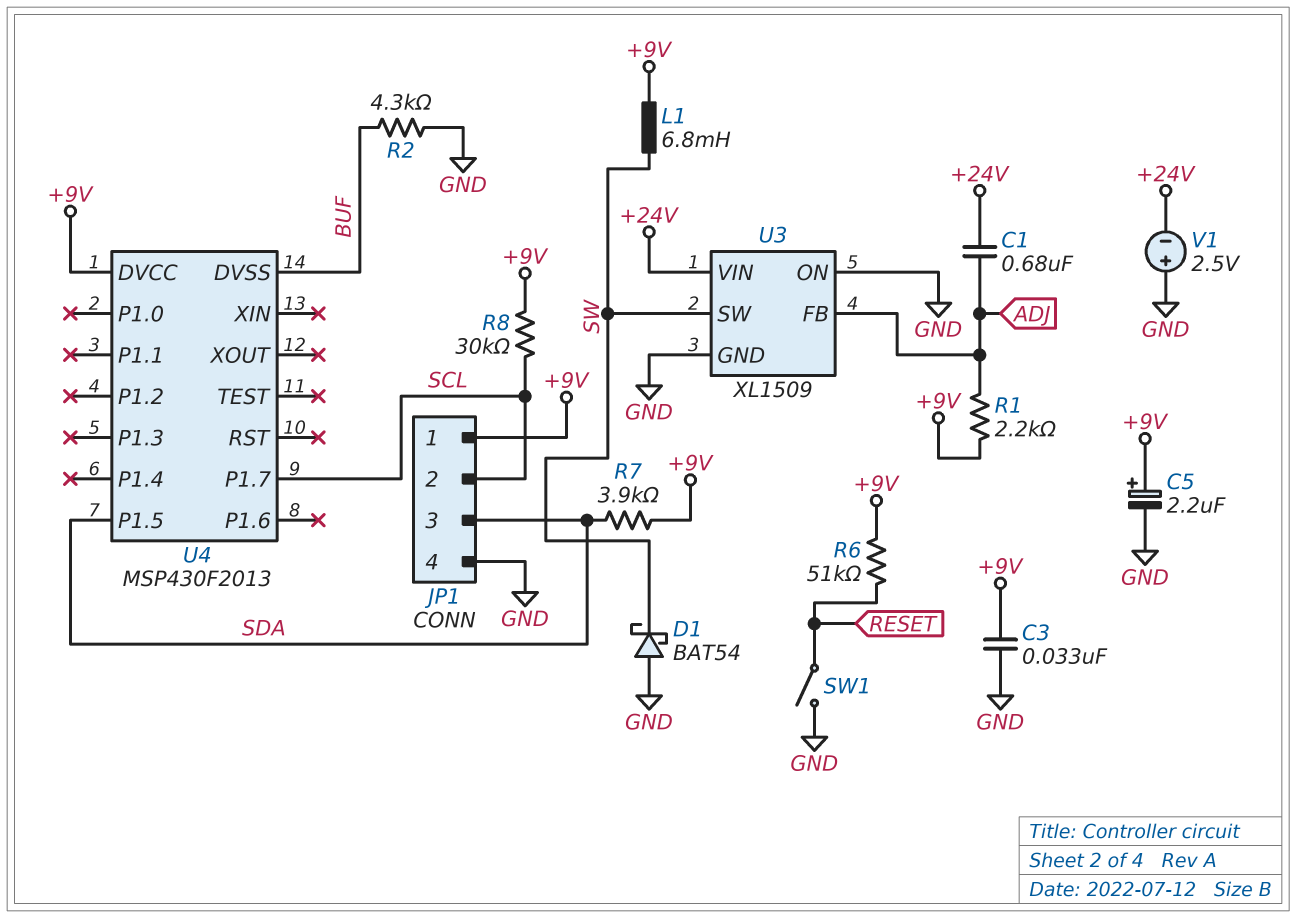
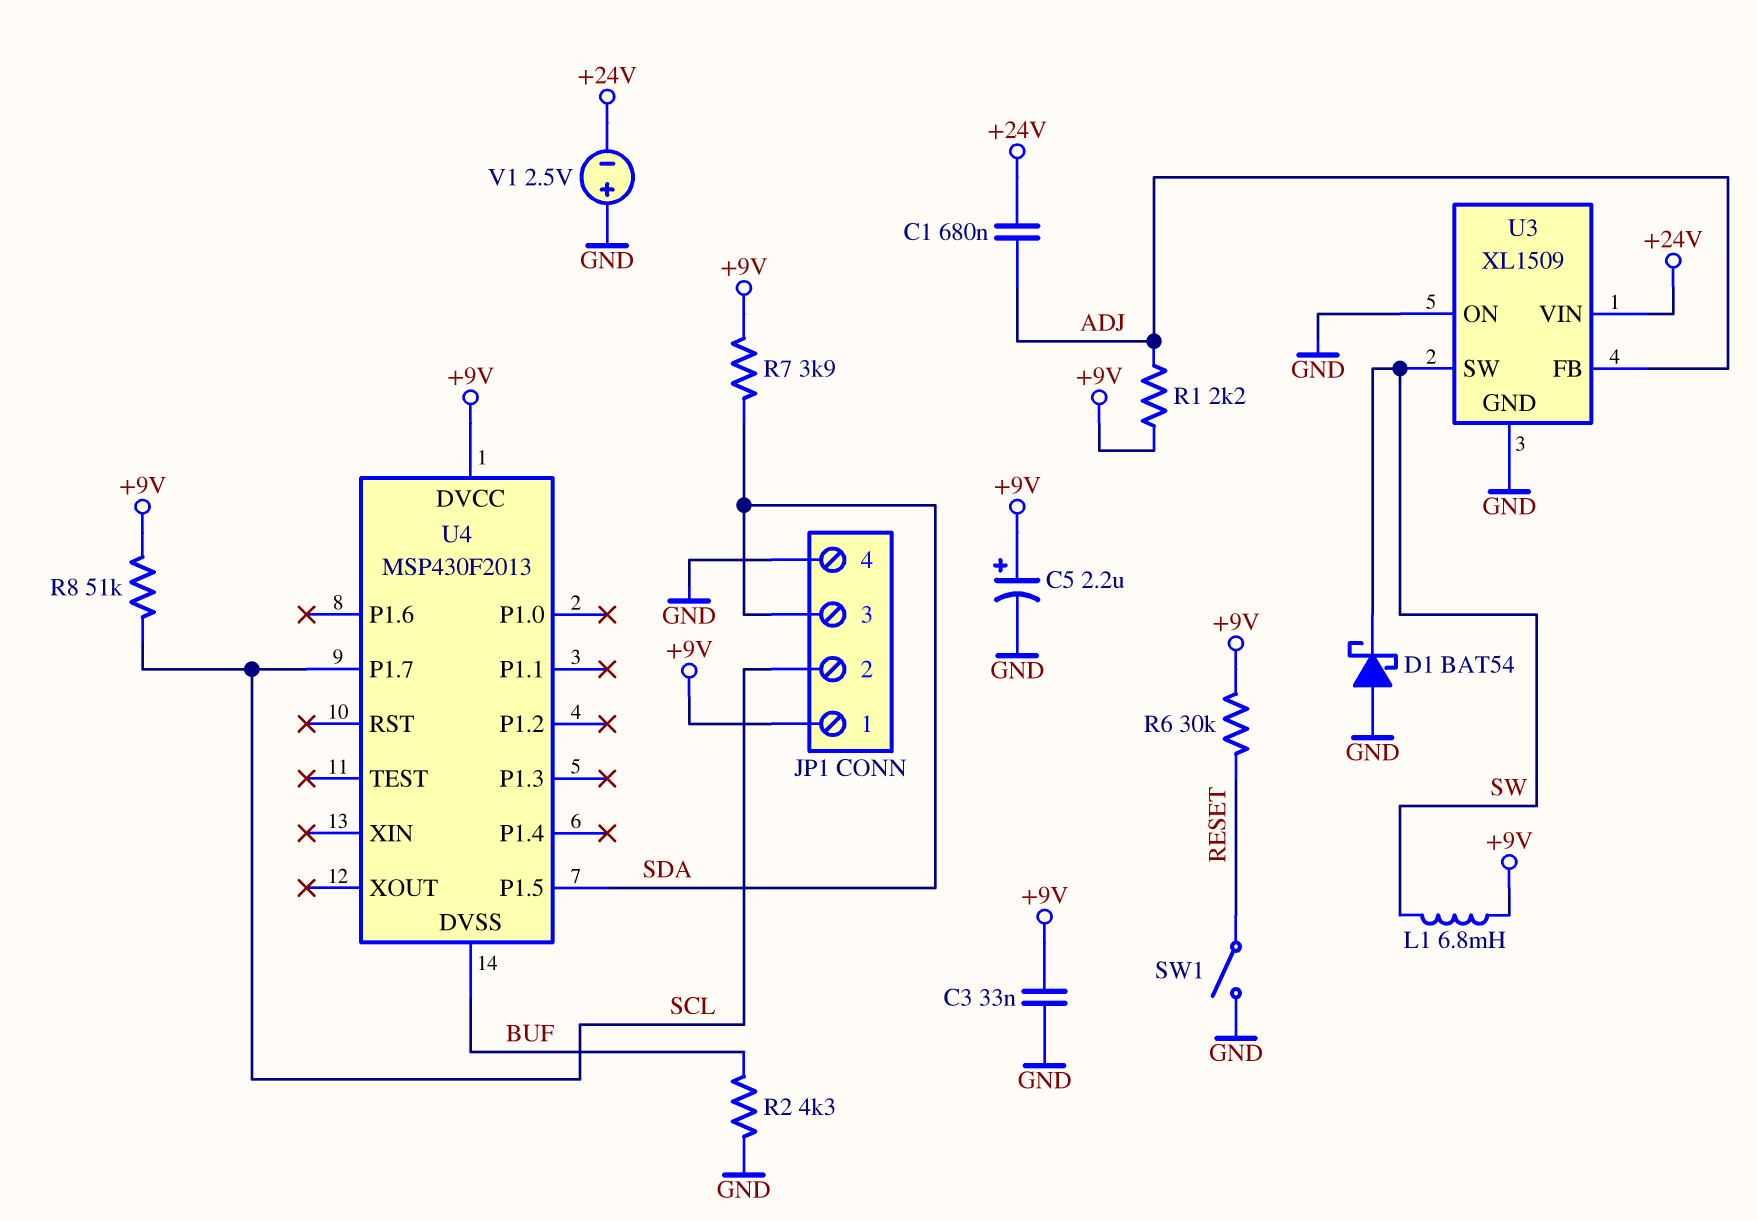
R6: 51k (+9V, RESET) -> 30k (+9V, RESET)
R8: 30k (+9V, SCL) -> 51k (+9V, SCL)

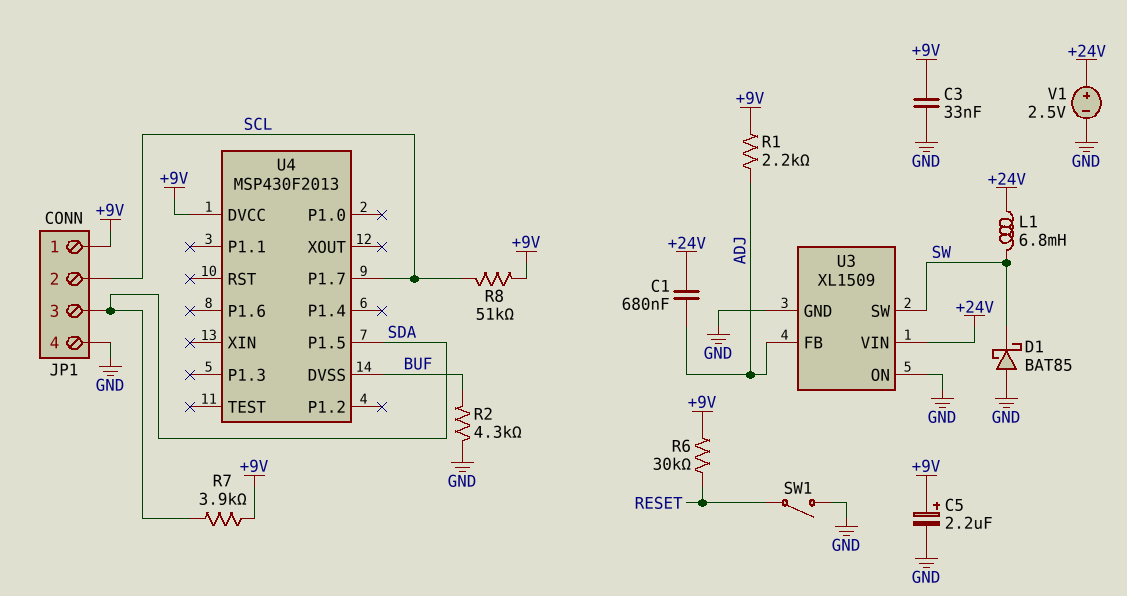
D1: schottky BAT54 (A GND, K SW) -> schottky BAT85 (A GND, K SW)
L1: 6.8mH (+9V, SW) -> 6.8mH (+24V, SW)
V1: 2.5V (plus GND, minus +24V) -> 2.5V (plus +24V, minus GND)

